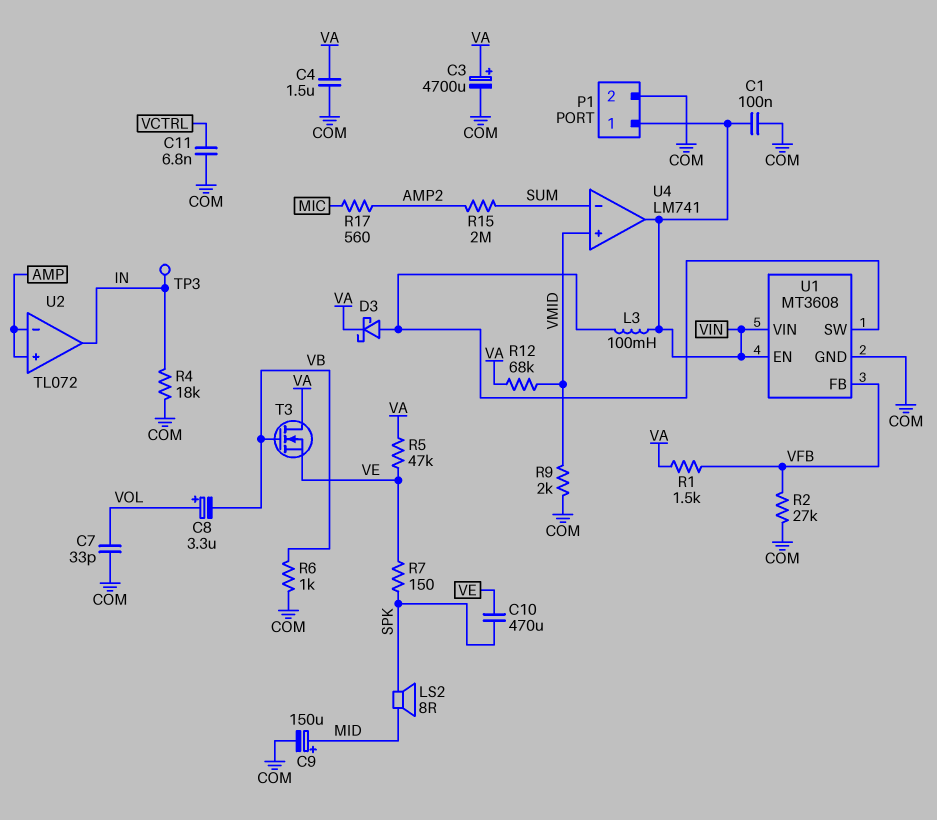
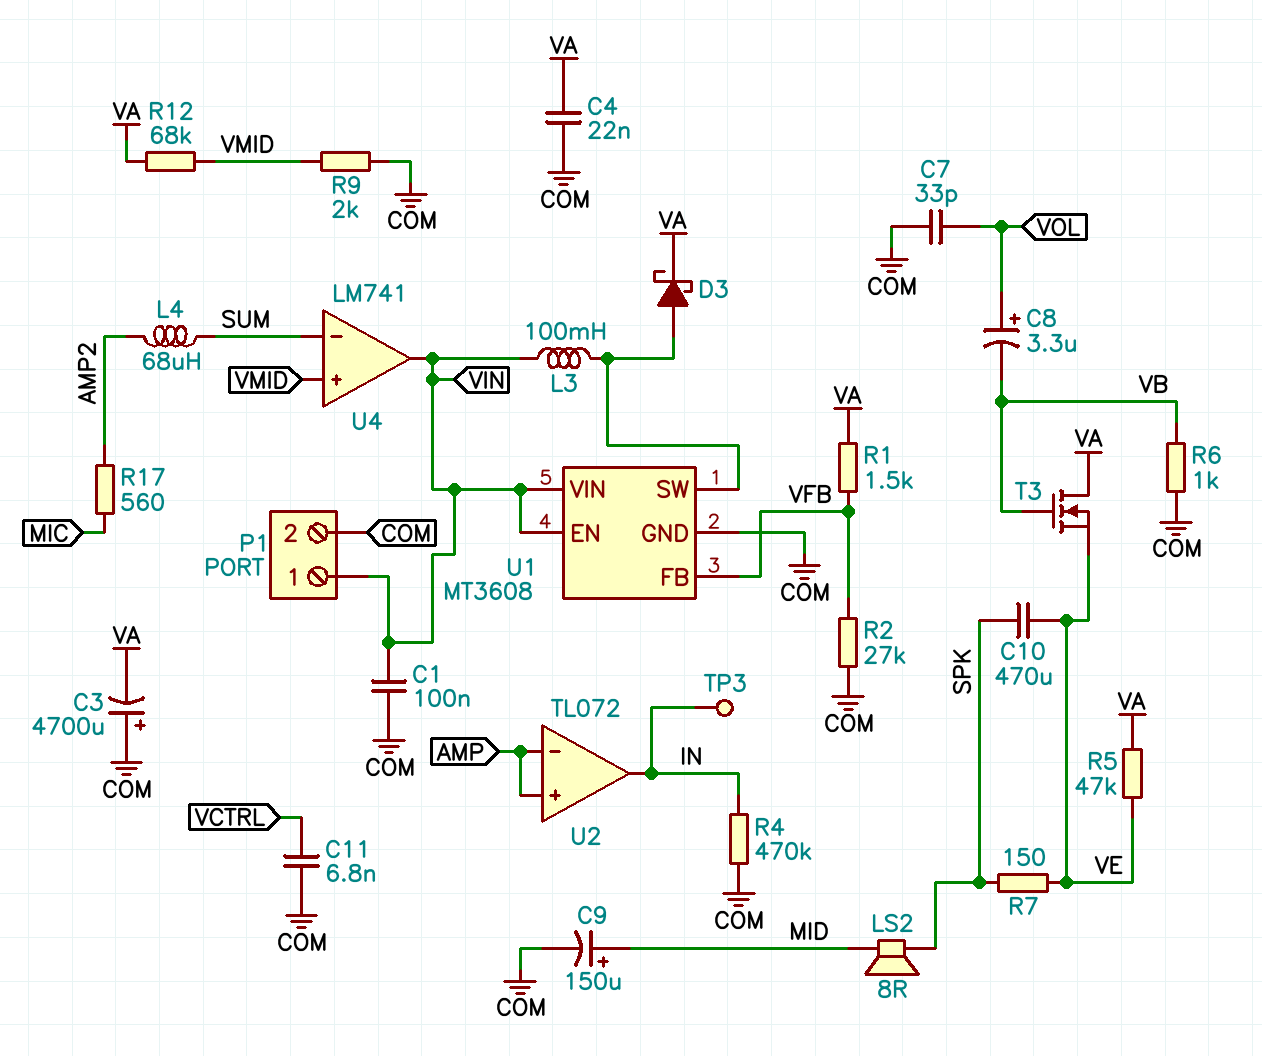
C3: 4700uF (plus VA, minus COM) -> 4700uF (plus COM, minus VA)
C4: 1.5uF (COM, VA) -> 22nF (COM, VA)
L4: none -> 68uH (AMP2, SUM)
R4: 18k (COM, IN) -> 470k (COM, IN)
R15: 2M (AMP2, SUM) -> none

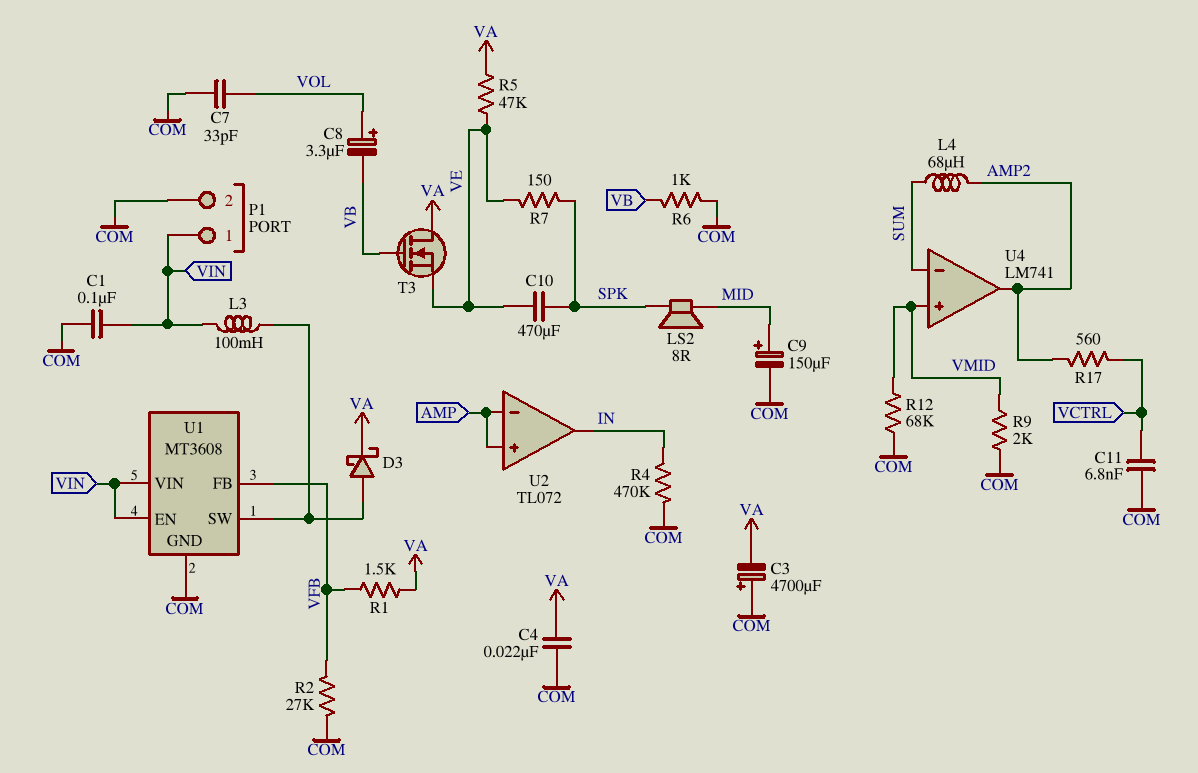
R12: 68k (VA, VMID) -> 68k (COM, VMID)
R17: 560 (AMP2, MIC) -> 560 (AMP2, VCTRL)
TP3: test point (IN) -> none
U4 pin out: VIN -> AMP2

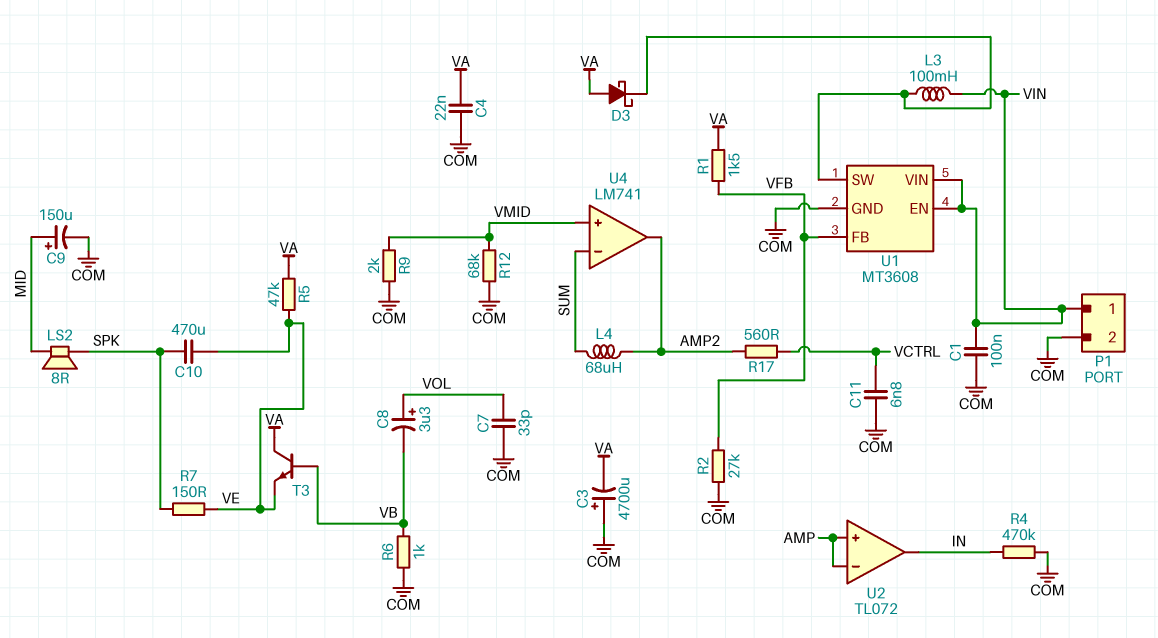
D3: schottky (A U1/SW, K VA) -> schottky (A VA, K U1/SW)
T3: NMOS (G VB, D VA, S VE) -> NPN (B VB, C VA, E VE)

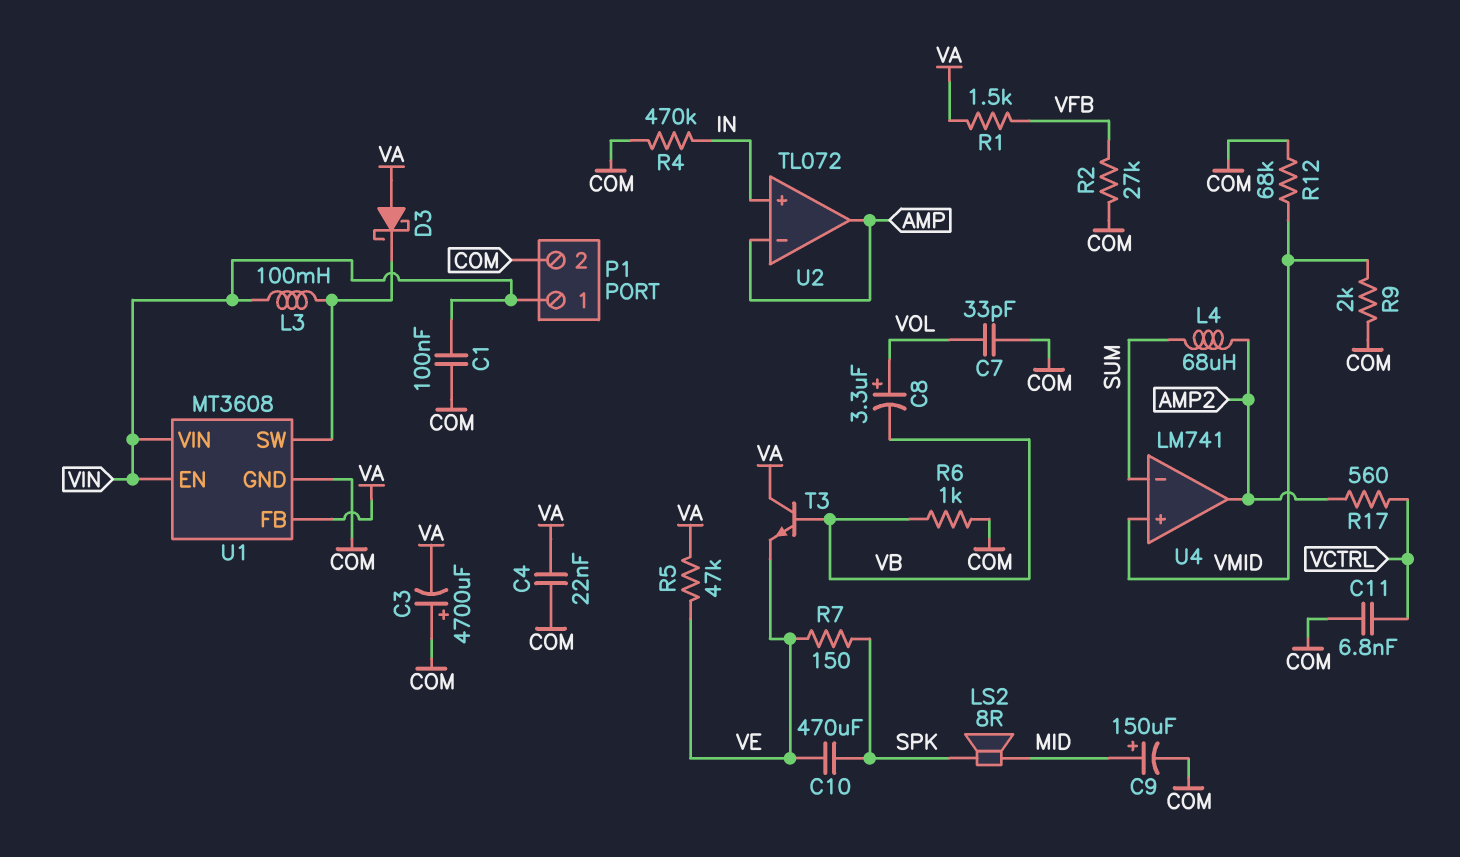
U1 pin FB: VFB -> VA
U2 pin in+: AMP -> IN
U2 pin out: IN -> AMP

